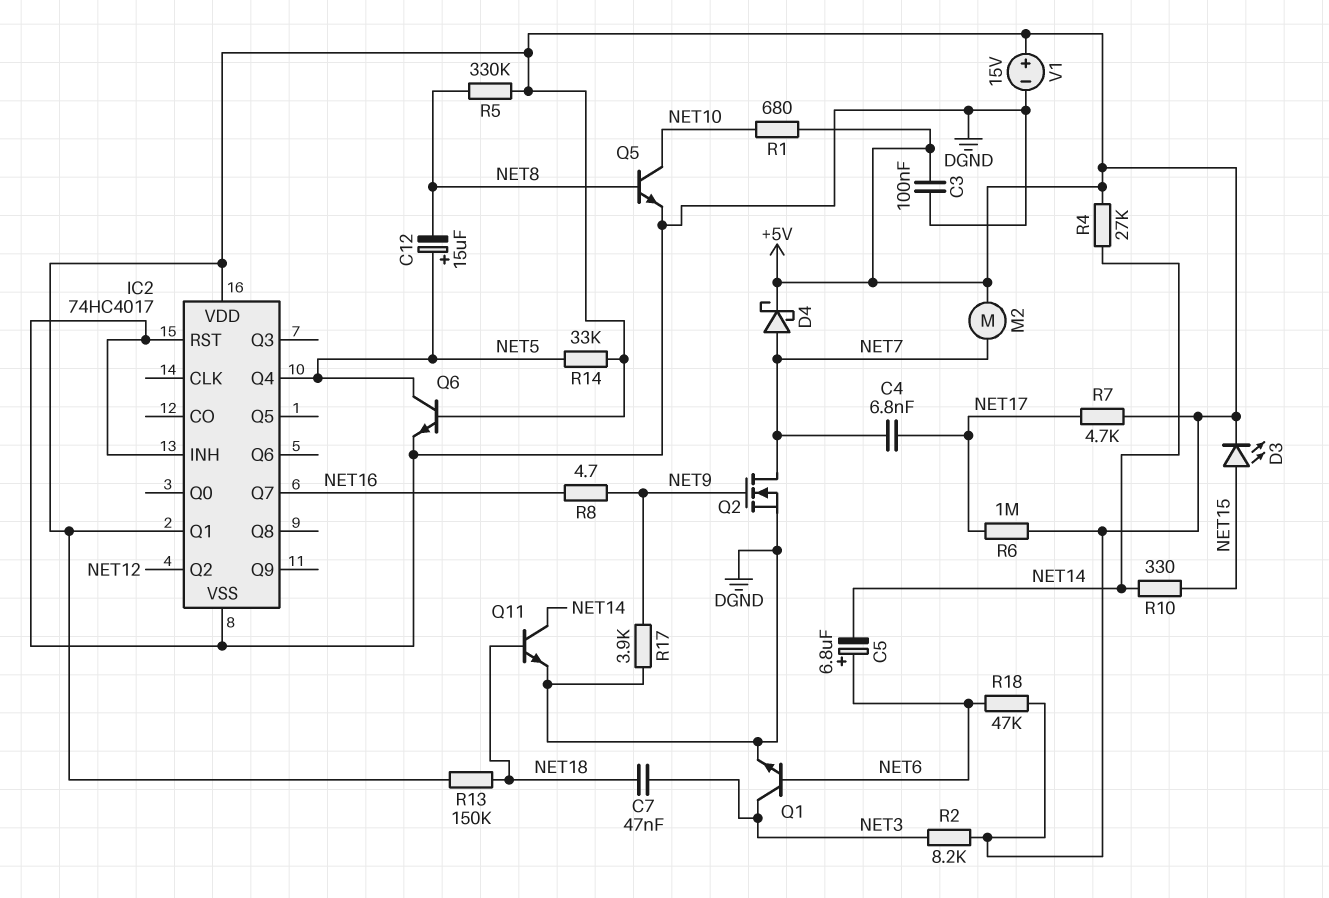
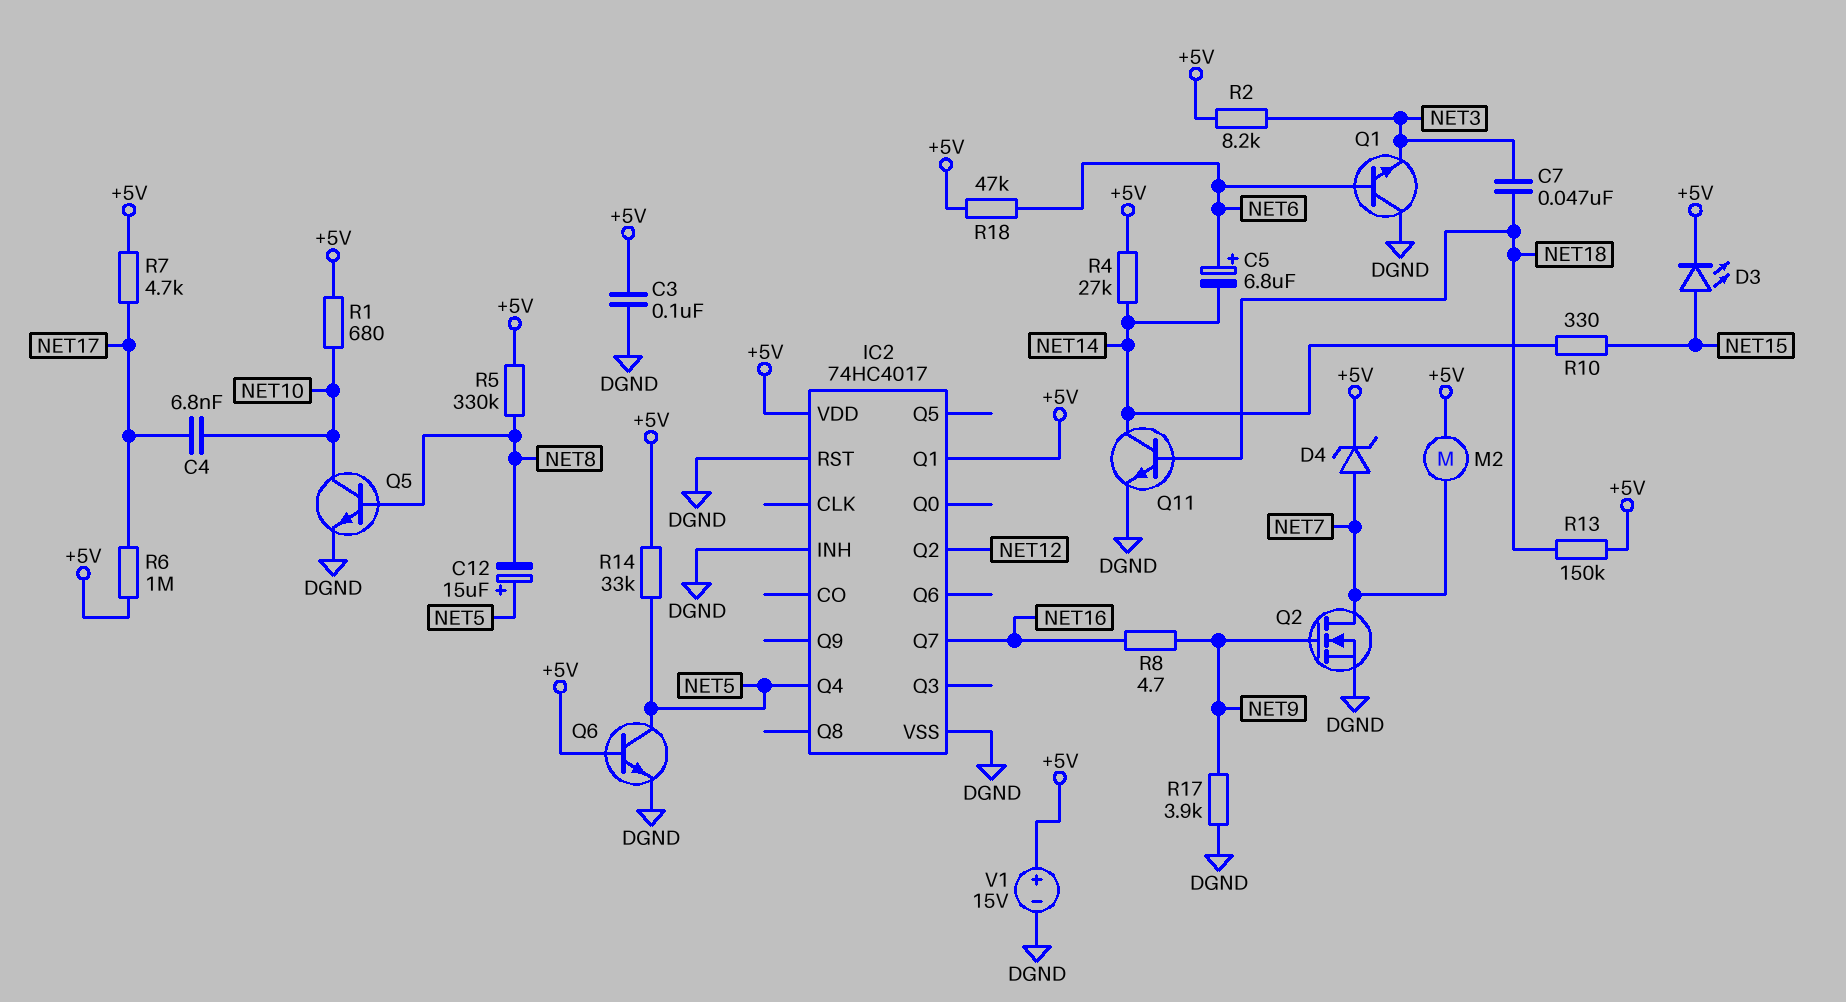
C4: 6.8nF (NET7, NET17) -> 6.8nF (NET10, NET17)
D4: schottky (A NET7, K +5V) -> zener (A NET7, K +5V)
Q1: NPN (B NET6, C NET3, E DGND) -> NPN (B NET6, C DGND, E NET3)

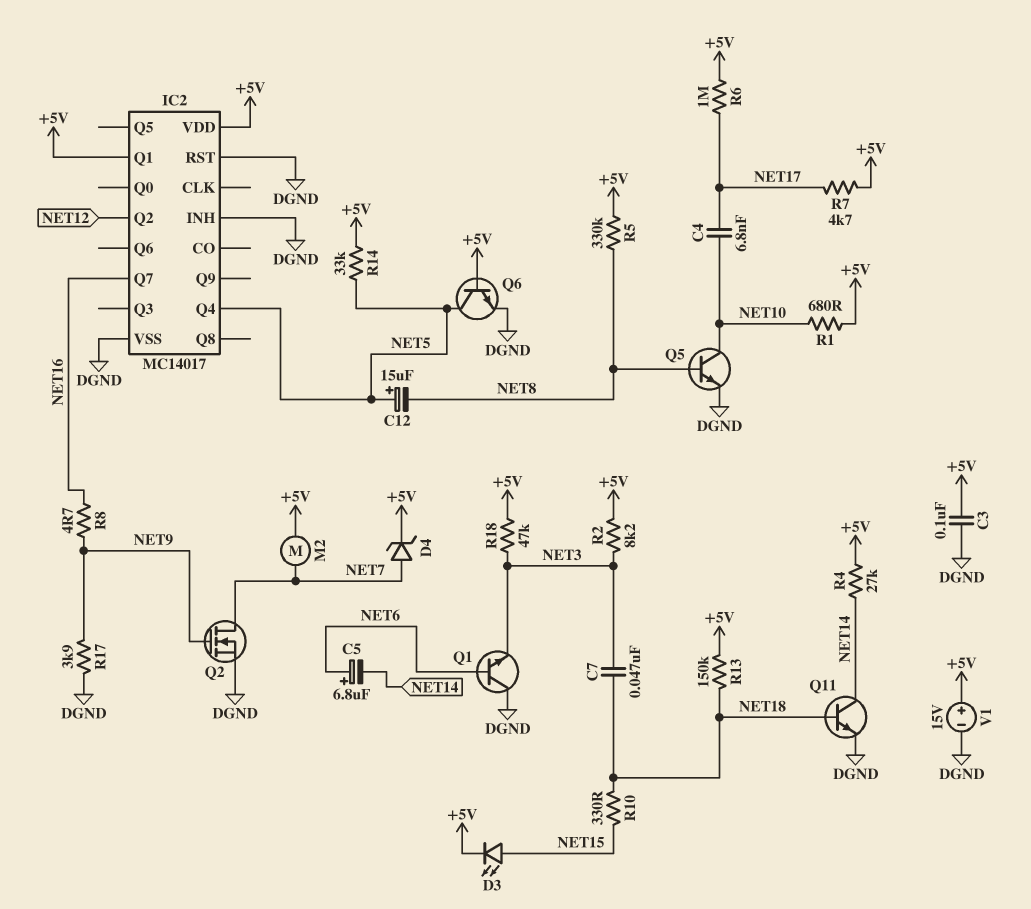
IC2: 74HC4017 -> MC14017
R10: 330 (NET14, NET15) -> 330 (NET15, NET18)
R18: 47k (+5V, NET6) -> 47k (+5V, NET3)

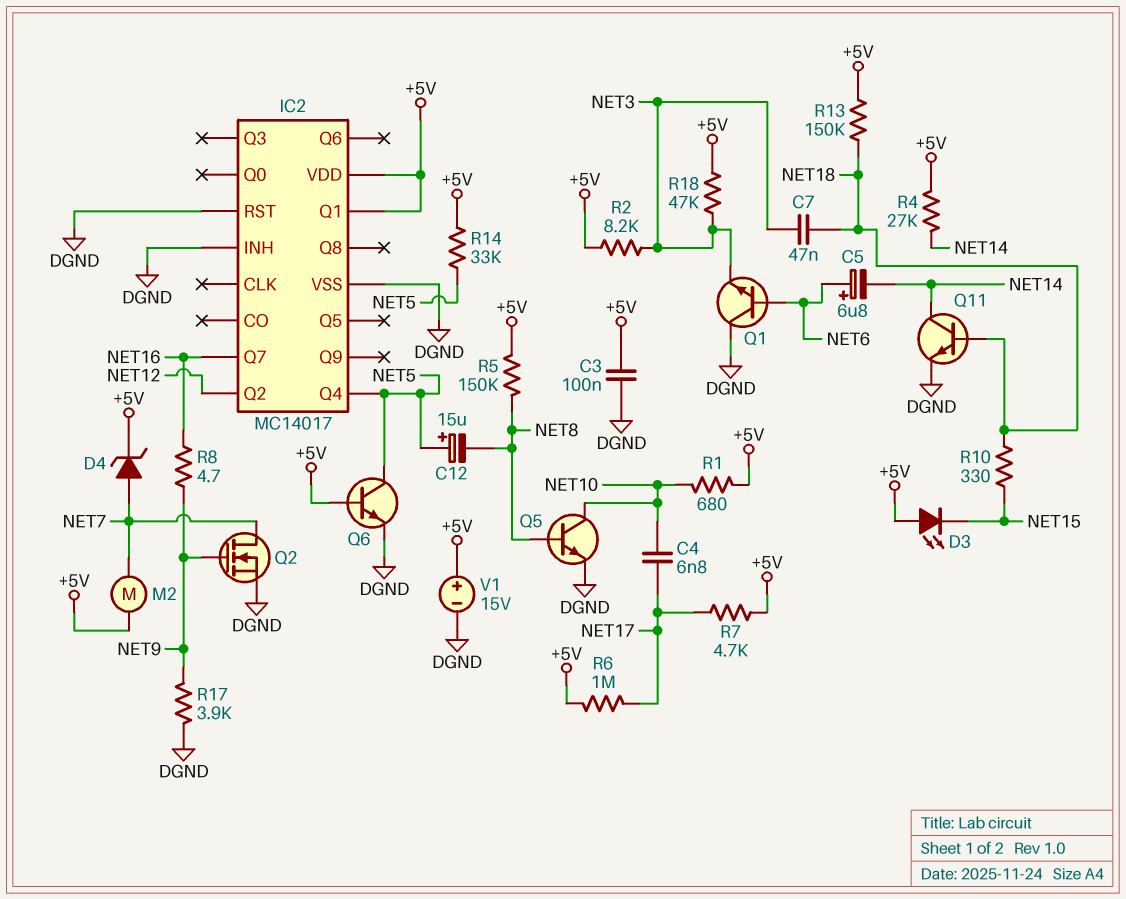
D3: LED (A NET15, K +5V) -> LED (A +5V, K NET15)
R5: 330k (+5V, NET8) -> 150k (+5V, NET8)

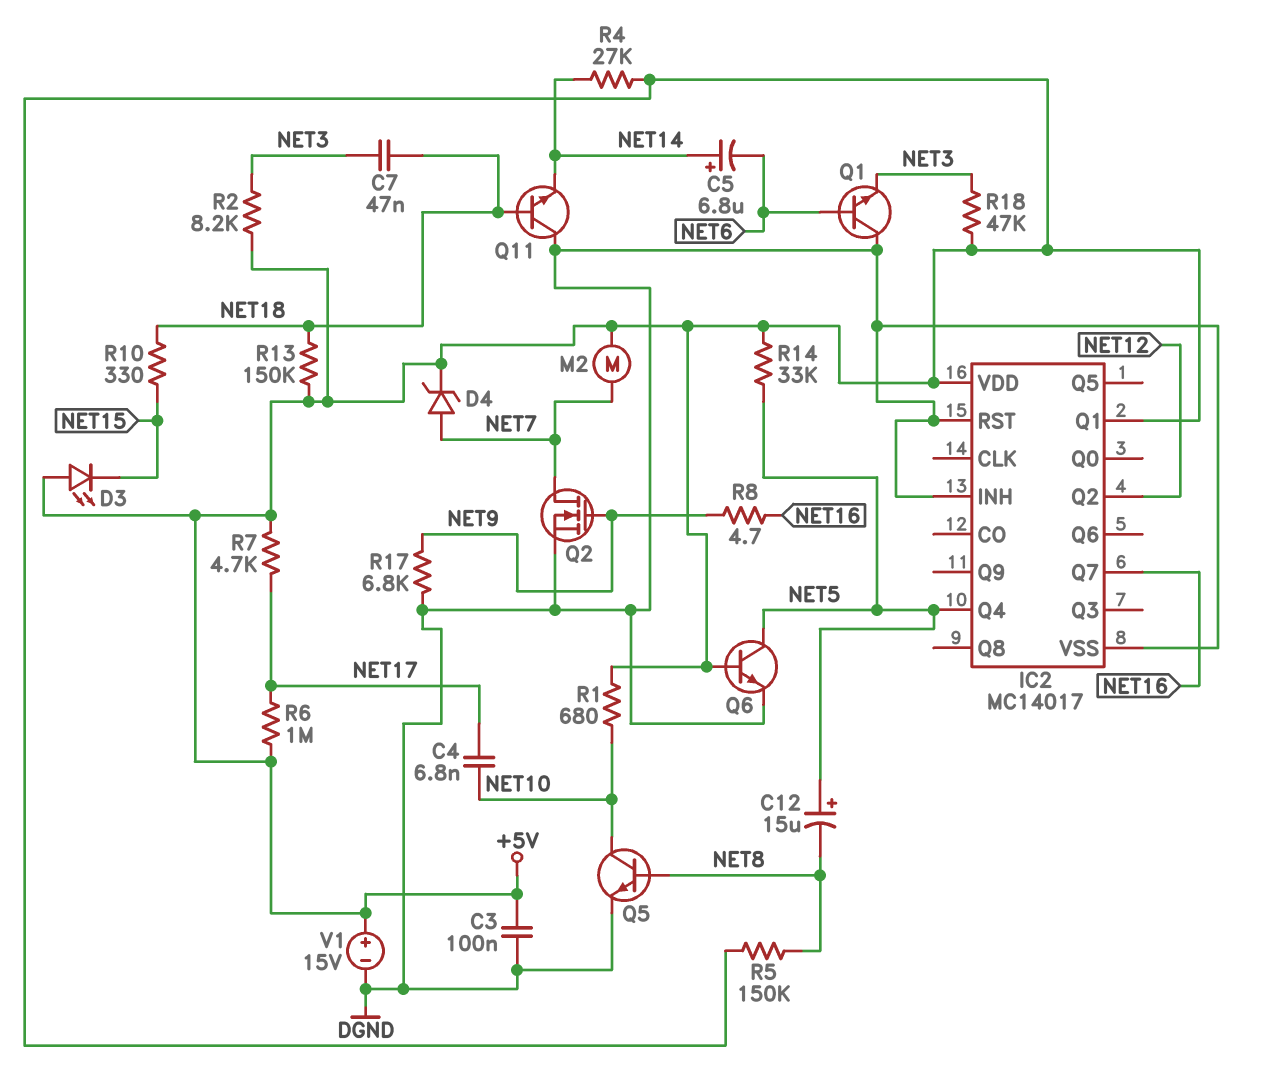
C5: 6.8uF (plus NET6, minus NET14) -> 6.8uF (plus NET14, minus NET6)
Q11: NPN (B NET18, C NET14, E DGND) -> NPN (B NET18, C DGND, E NET14)
R17: 3.9k (DGND, NET9) -> 6.8k (DGND, NET9)

